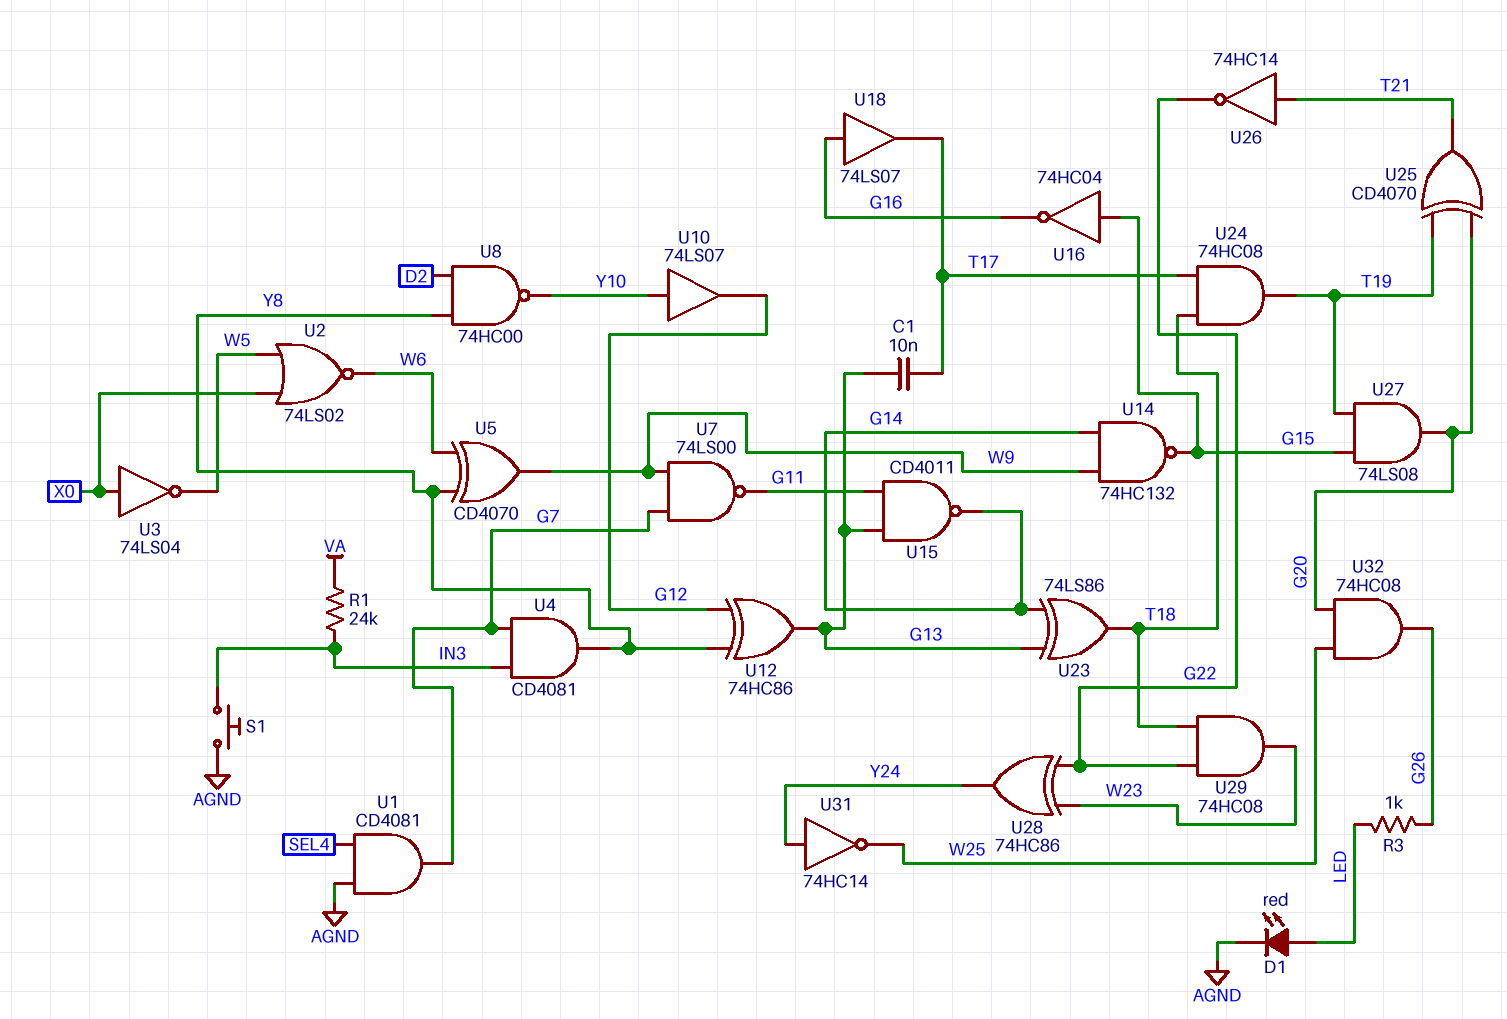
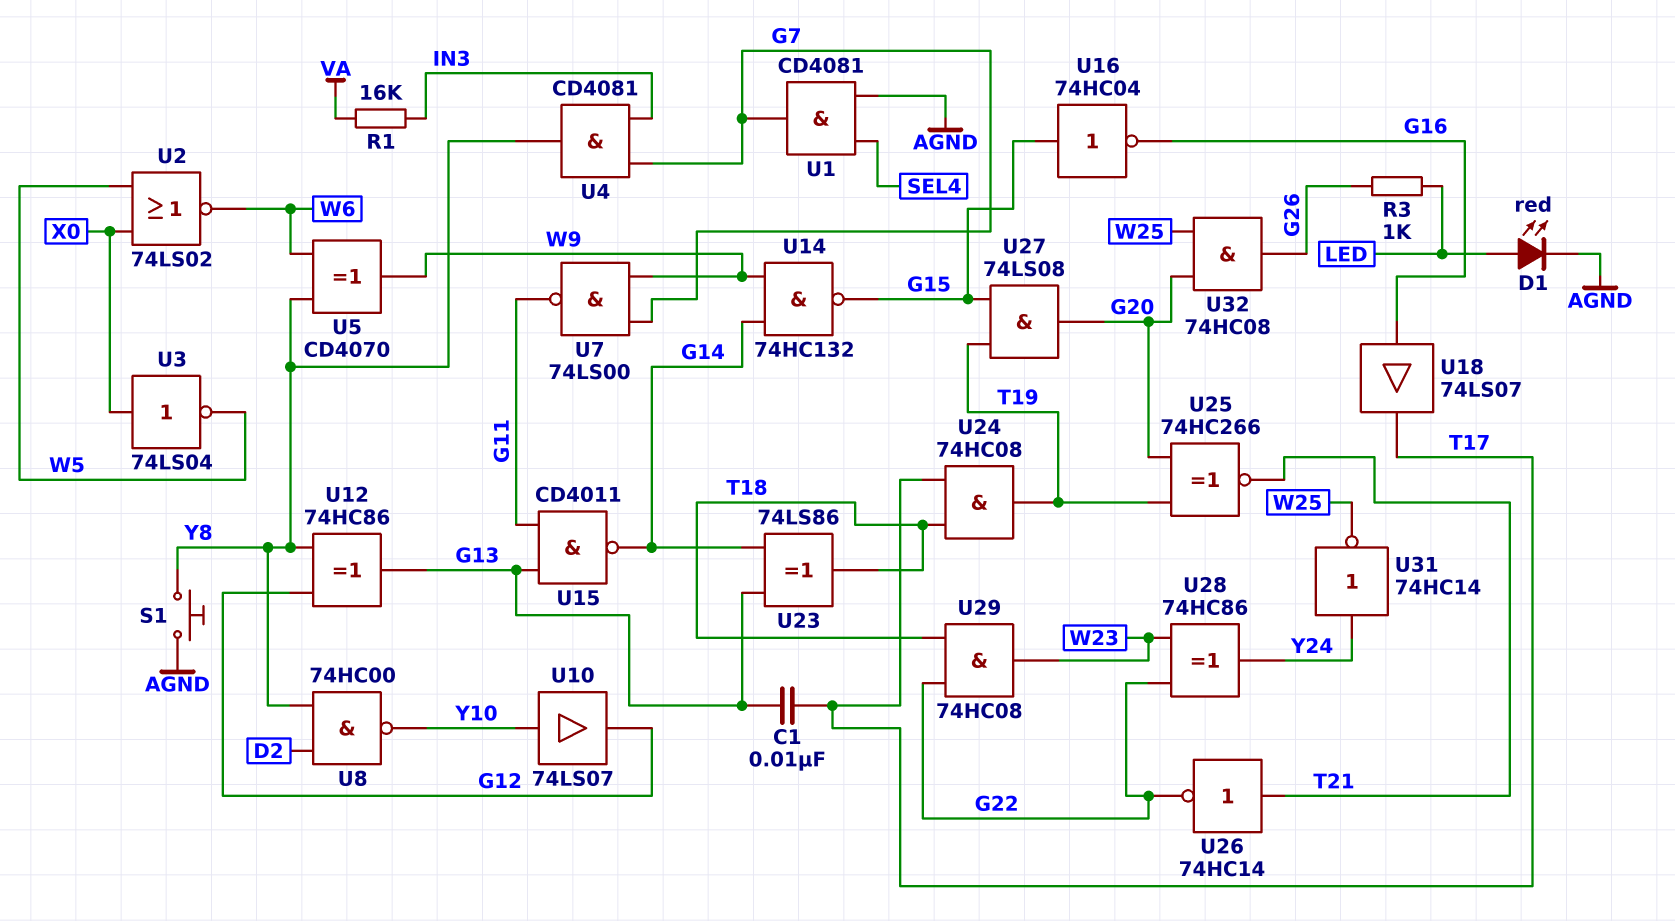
R1: 24k (IN3, VA) -> 16k (IN3, VA)
S1: button (AGND, IN3) -> button (AGND, Y8)
U25: XOR CD4070 (in G20, in T19, out T21) -> XNOR 74HC266 (in G20, in T19, out T21)

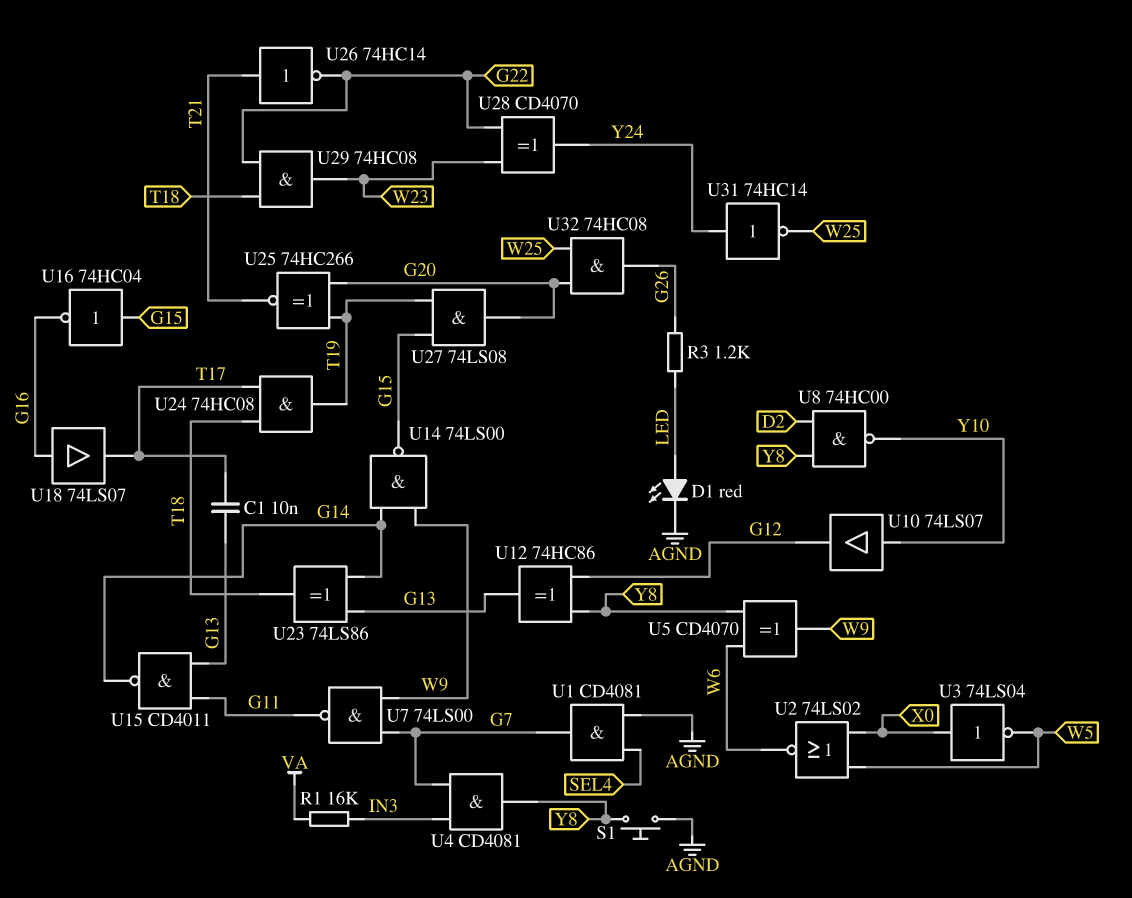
R3: 1k (G26, LED) -> 1.2k (G26, LED)
U14: NAND 74HC132 (in G14, in W9, out G15) -> NAND 74LS00 (in G14, in W9, out G15)
U28: XOR 74HC86 (in G22, in W23, out Y24) -> XOR CD4070 (in G22, in W23, out Y24)

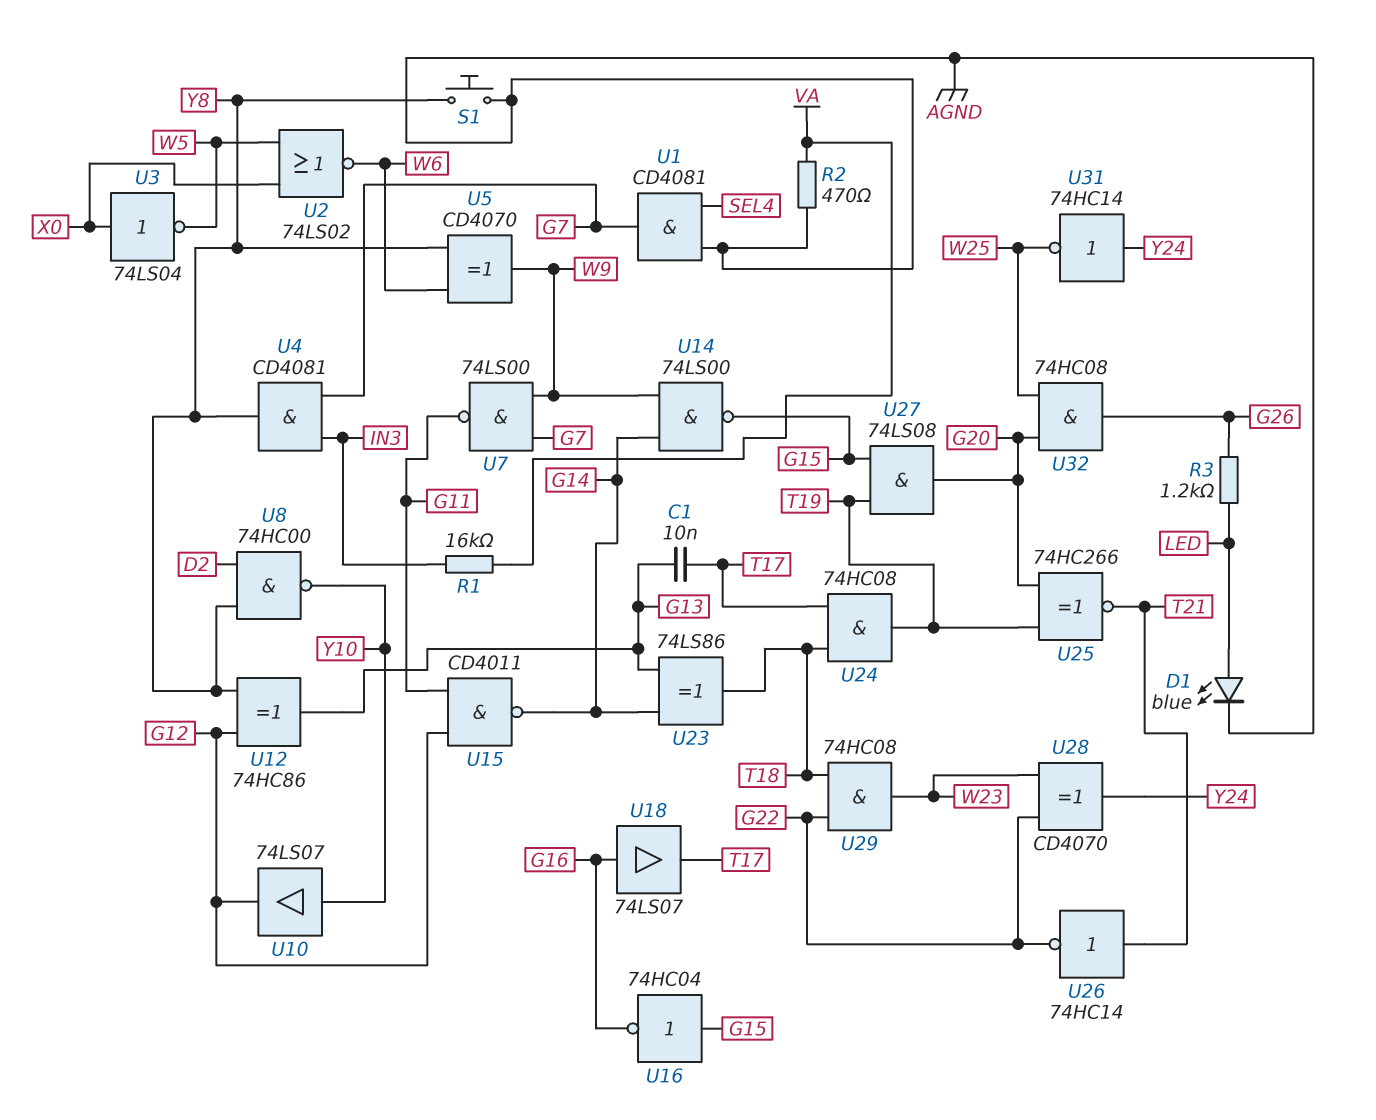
D1: LED red (A LED, K AGND) -> LED blue (A LED, K AGND)
R2: none -> 470 (AGND, VA)
U15: NAND CD4011 (in G11, in G13, out G14) -> NAND CD4011 (in G11, in G12, out G14)

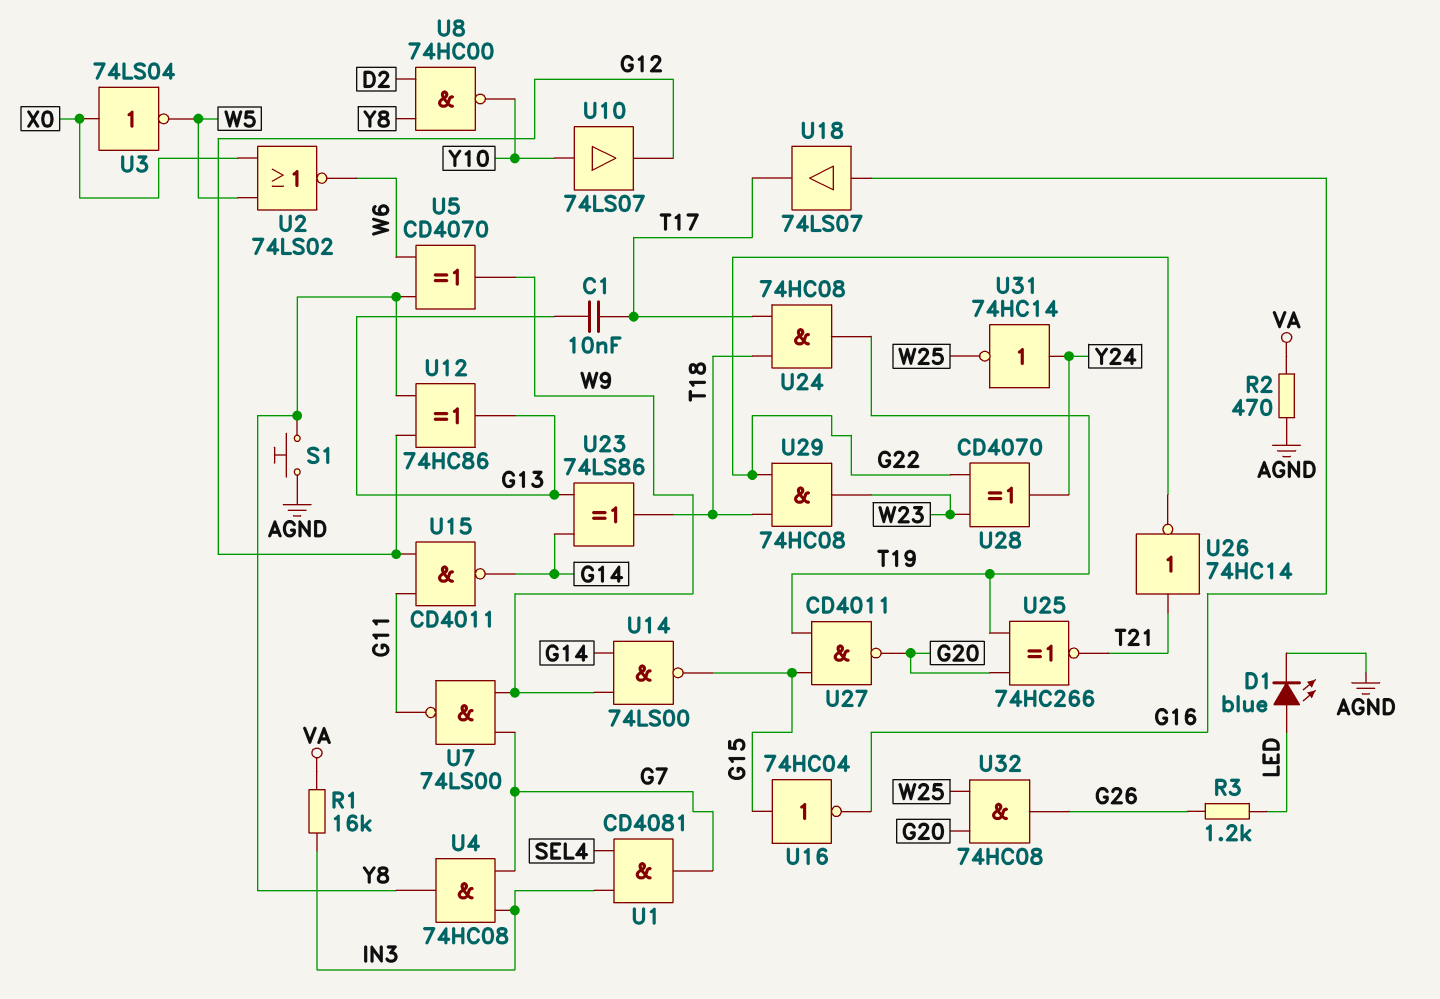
U1: AND CD4081 (in AGND, in SEL4, out G7) -> AND CD4081 (in IN3, in SEL4, out G7)
U4: AND CD4081 (in G7, in IN3, out Y8) -> AND 74HC08 (in G7, in IN3, out Y8)
U27: AND 74LS08 (in G15, in T19, out G20) -> NAND CD4011 (in G15, in T19, out G20)

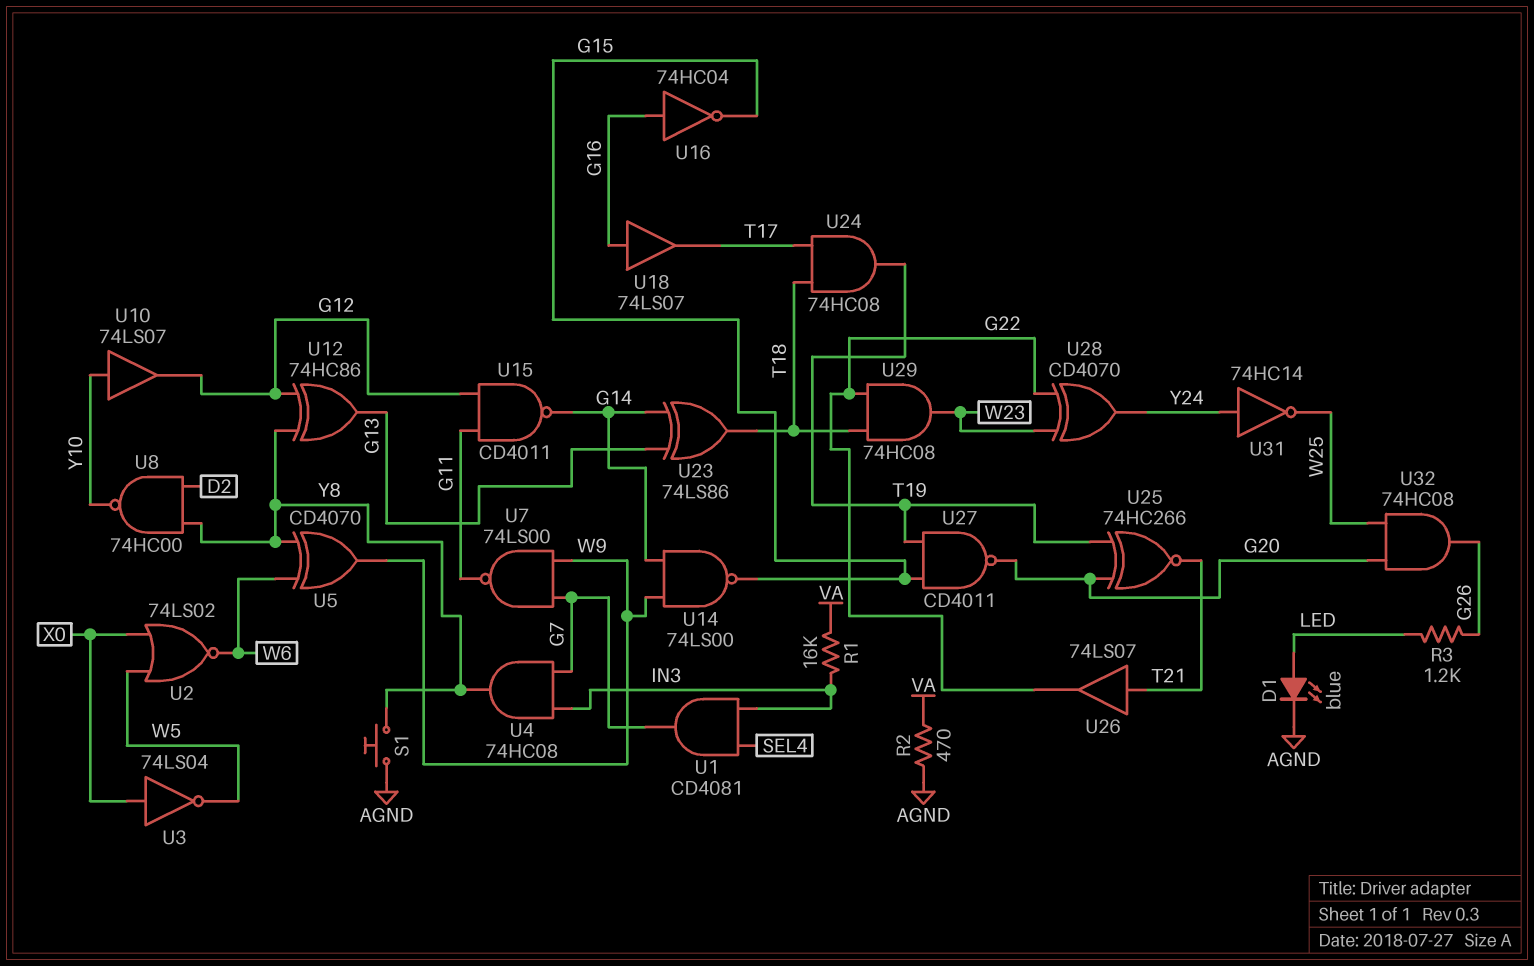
C1: 10nF (G13, T17) -> none
U16: NOT 74HC04 (in G15, out G16) -> NOT 74HC04 (in G16, out G15)
U26: NOT 74HC14 (in T21, out G22) -> buffer 74LS07 (in T21, out G22)

